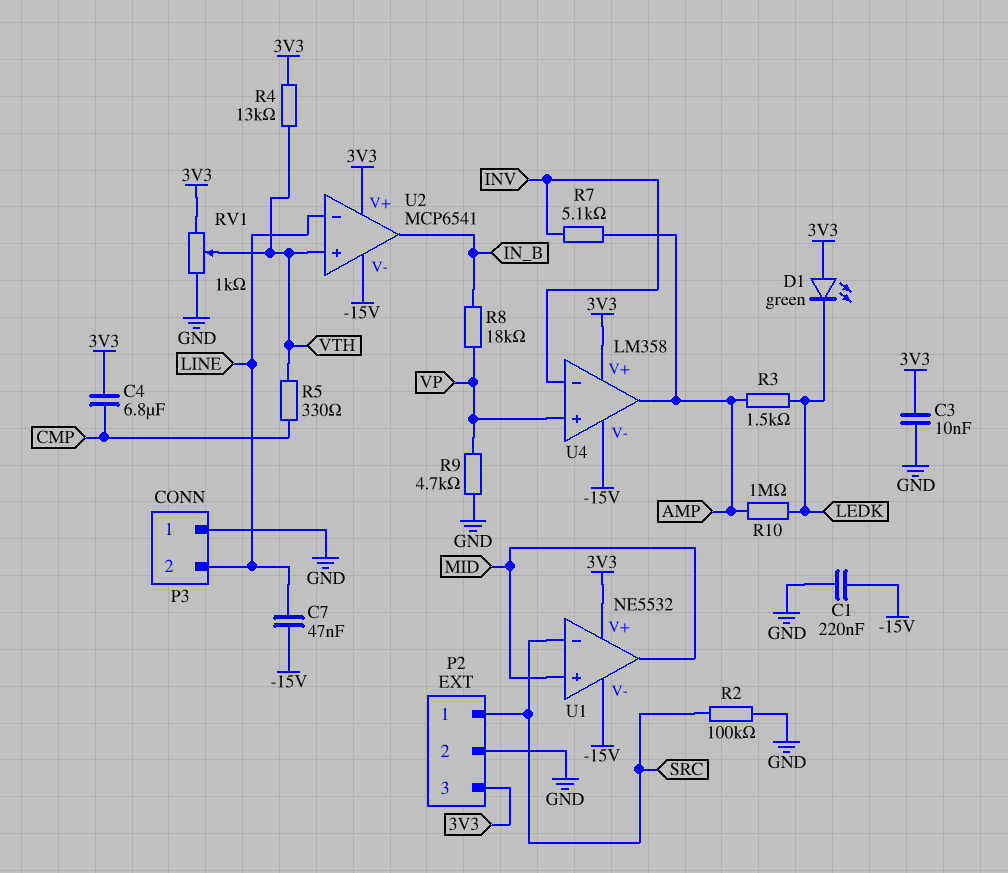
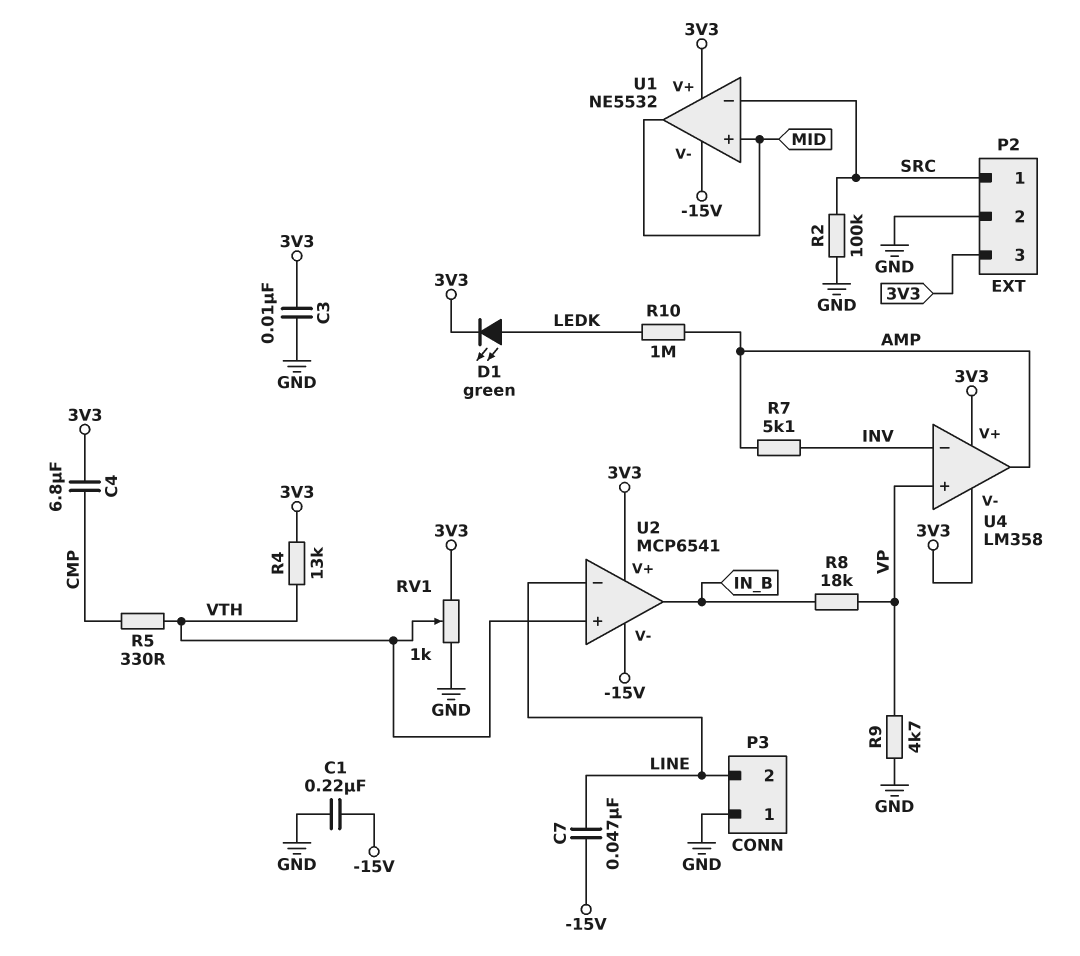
D1: LED green (A 3V3, K LEDK) -> LED green (A LEDK, K 3V3)
R3: 1.5k (AMP, LEDK) -> none
U4 pin V-: -15V -> 3V3

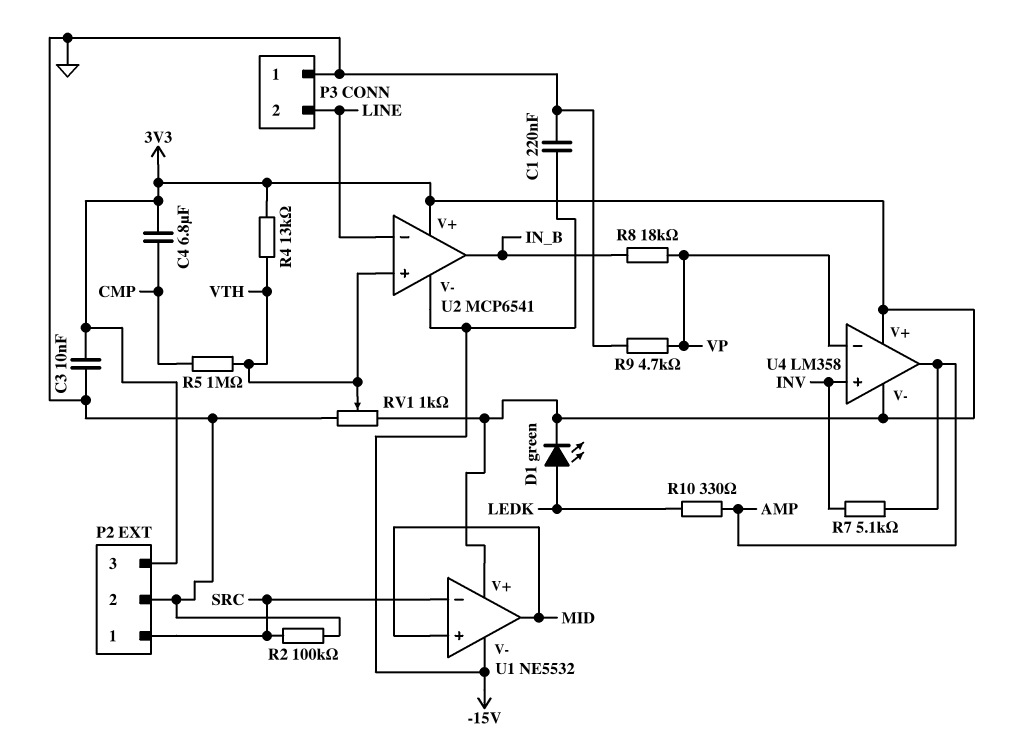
C7: 47nF (-15V, LINE) -> none
R5: 330 (CMP, VTH) -> 1M (CMP, VTH)
R10: 1M (AMP, LEDK) -> 330 (AMP, LEDK)
U4 pin in+: VP -> INV
U4 pin in-: INV -> VP

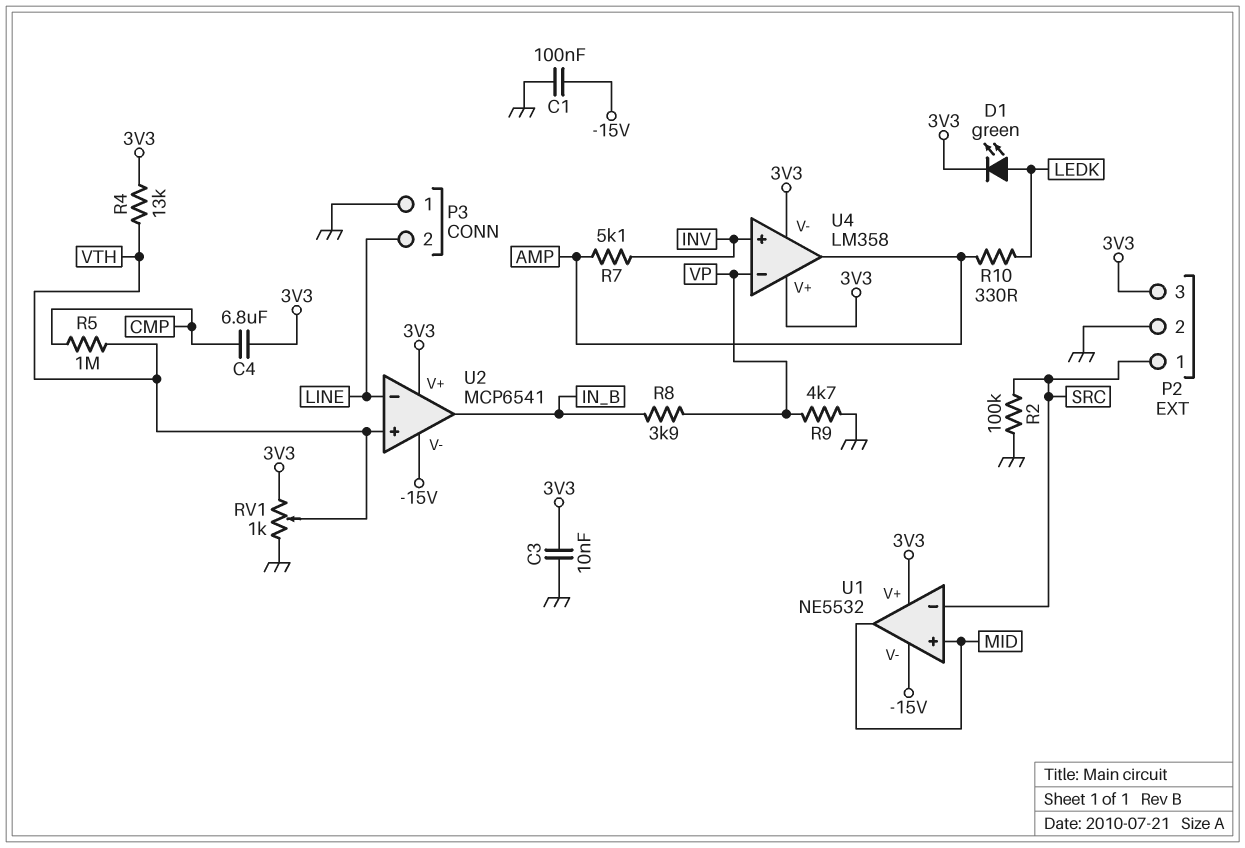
C1: 220nF (-15V, GND) -> 100nF (-15V, GND)
R8: 18k (IN_B, VP) -> 3.9k (IN_B, VP)

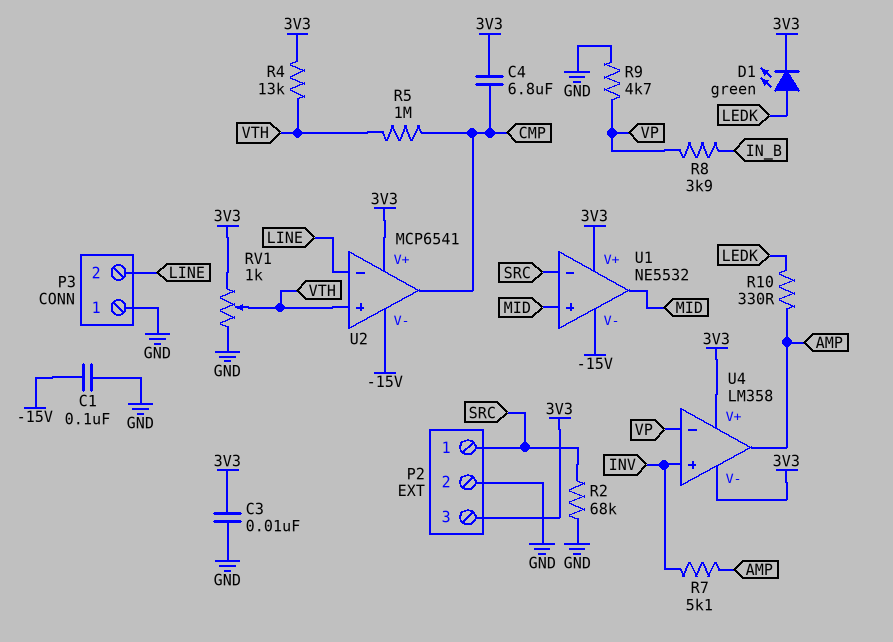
R2: 100k (GND, SRC) -> 68k (GND, SRC)
U2 pin out: IN_B -> CMP

